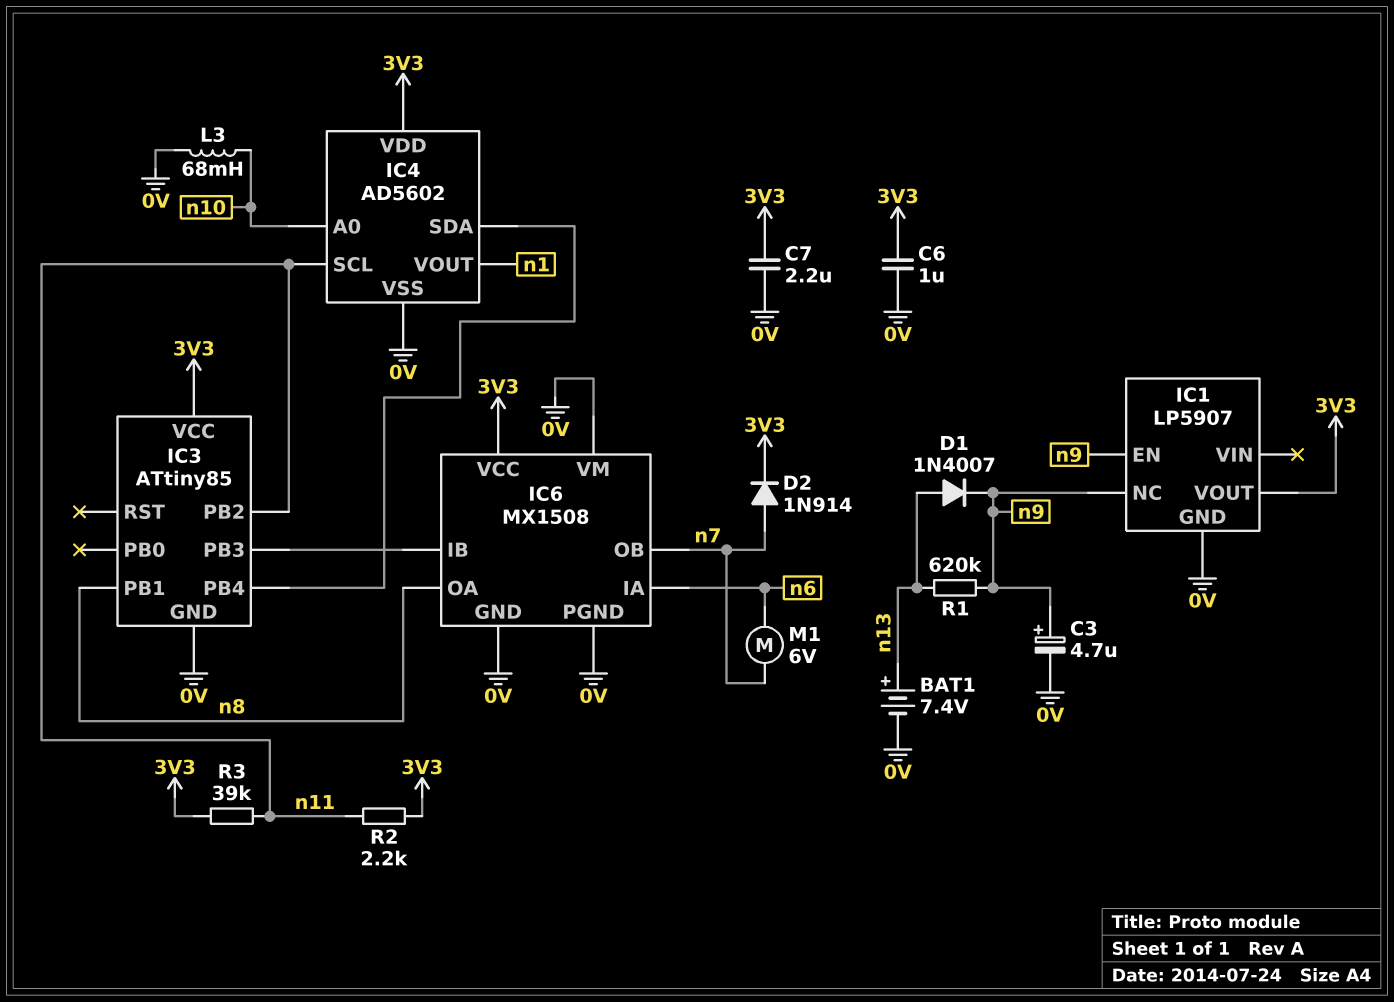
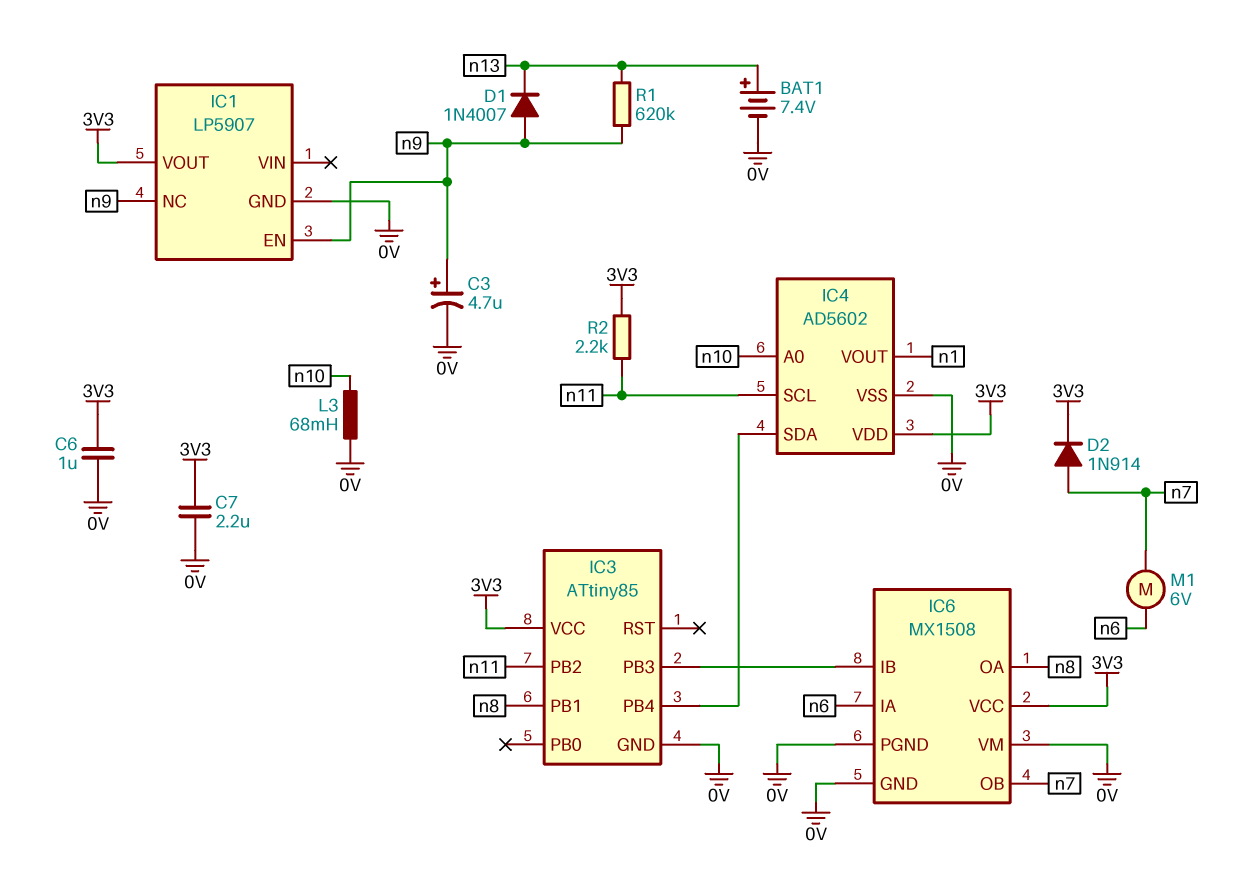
D1: diode 1N4007 (A n13, K n9) -> diode 1N4007 (A n9, K n13)
R3: 39k (3V3, n11) -> none

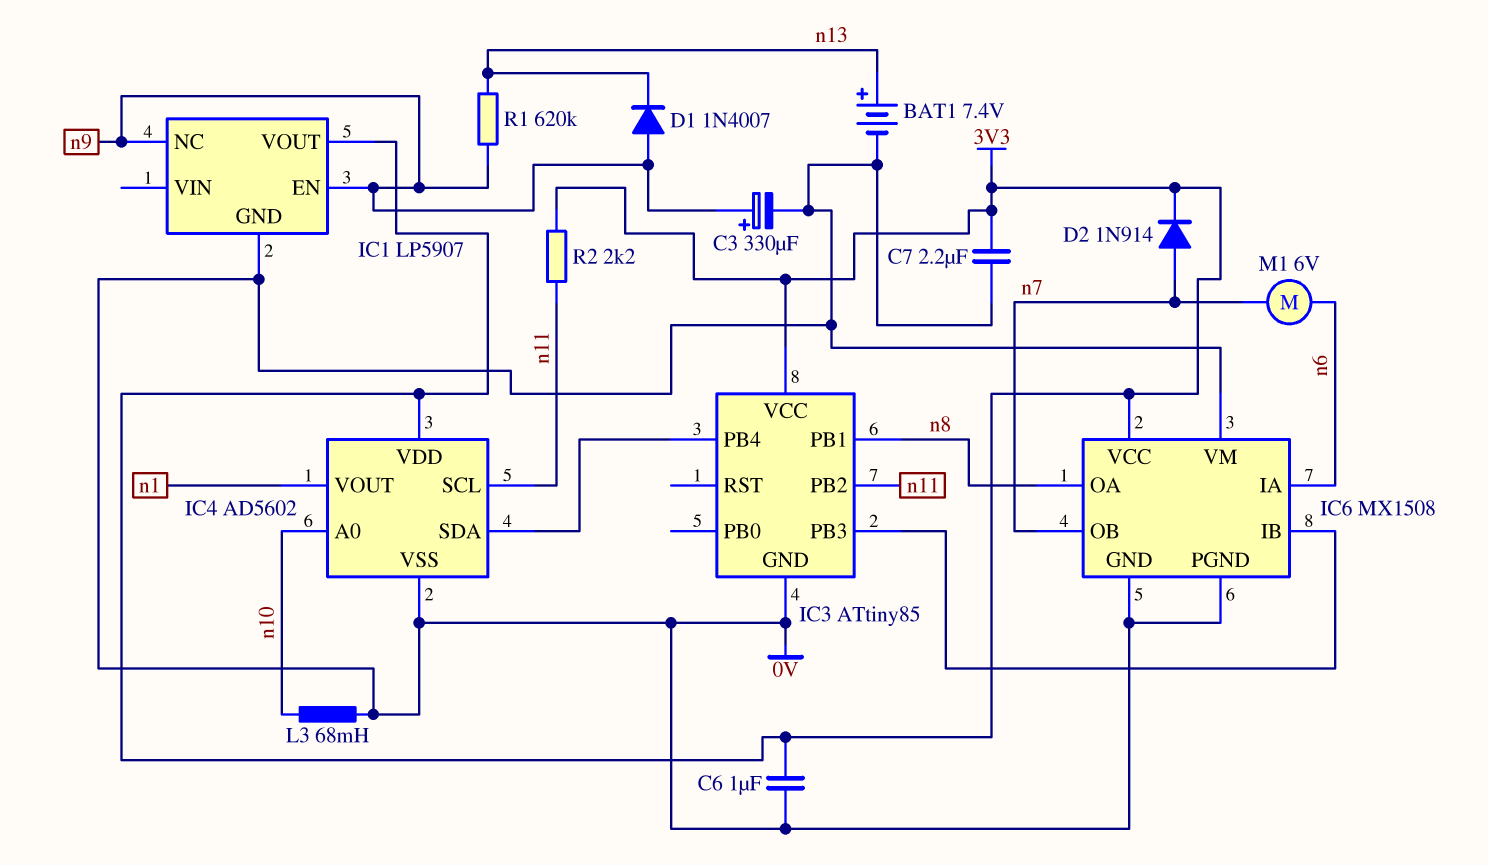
C3: 4.7uF (plus n9, minus 0V) -> 330uF (plus n9, minus 0V)

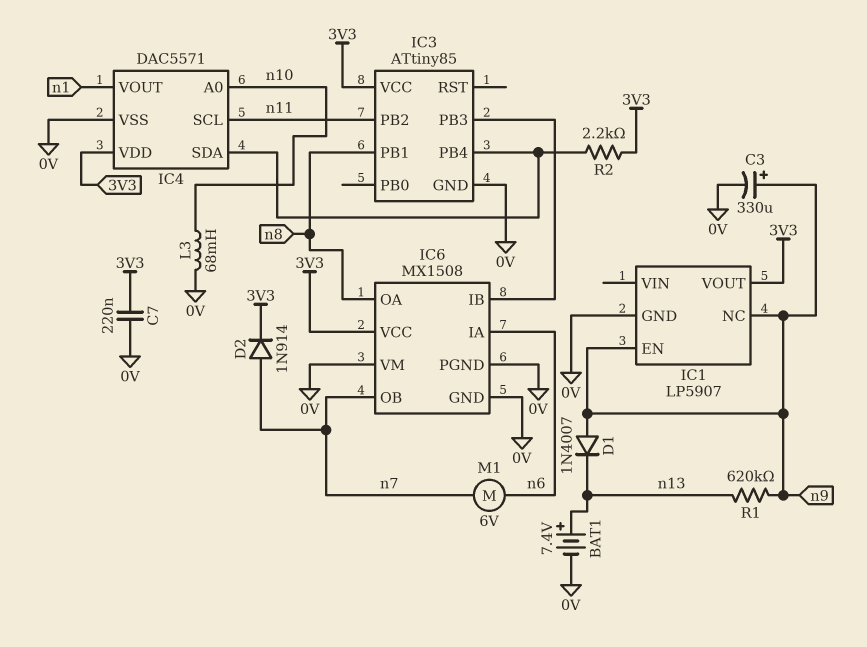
C6: 1uF (0V, 3V3) -> none
C7: 2.2uF (0V, 3V3) -> 220nF (0V, 3V3)
IC4: AD5602 -> DAC5571
R2: 2.2k (3V3, n11) -> 2.2k (3V3, IC3/PB4)

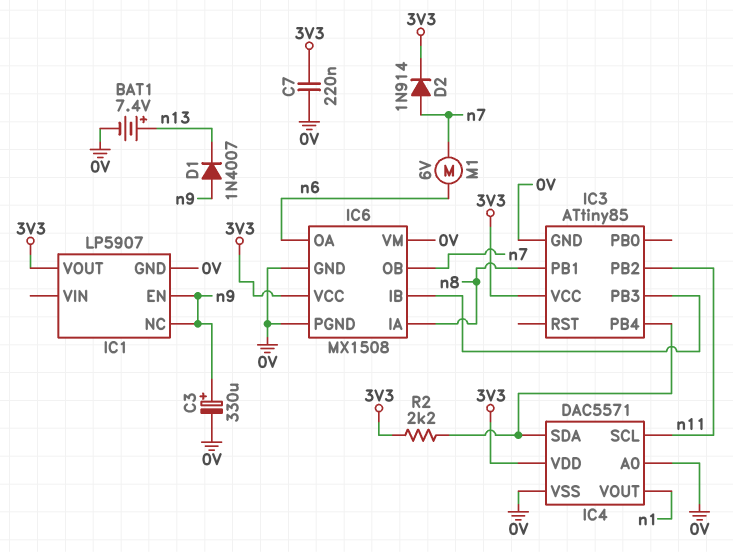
IC4 pin A0: n10 -> 0V
IC6 pin IA: n6 -> n8
IC6 pin OA: n8 -> n6
L3: 68mH (0V, n10) -> none
R1: 620k (n9, n13) -> none

